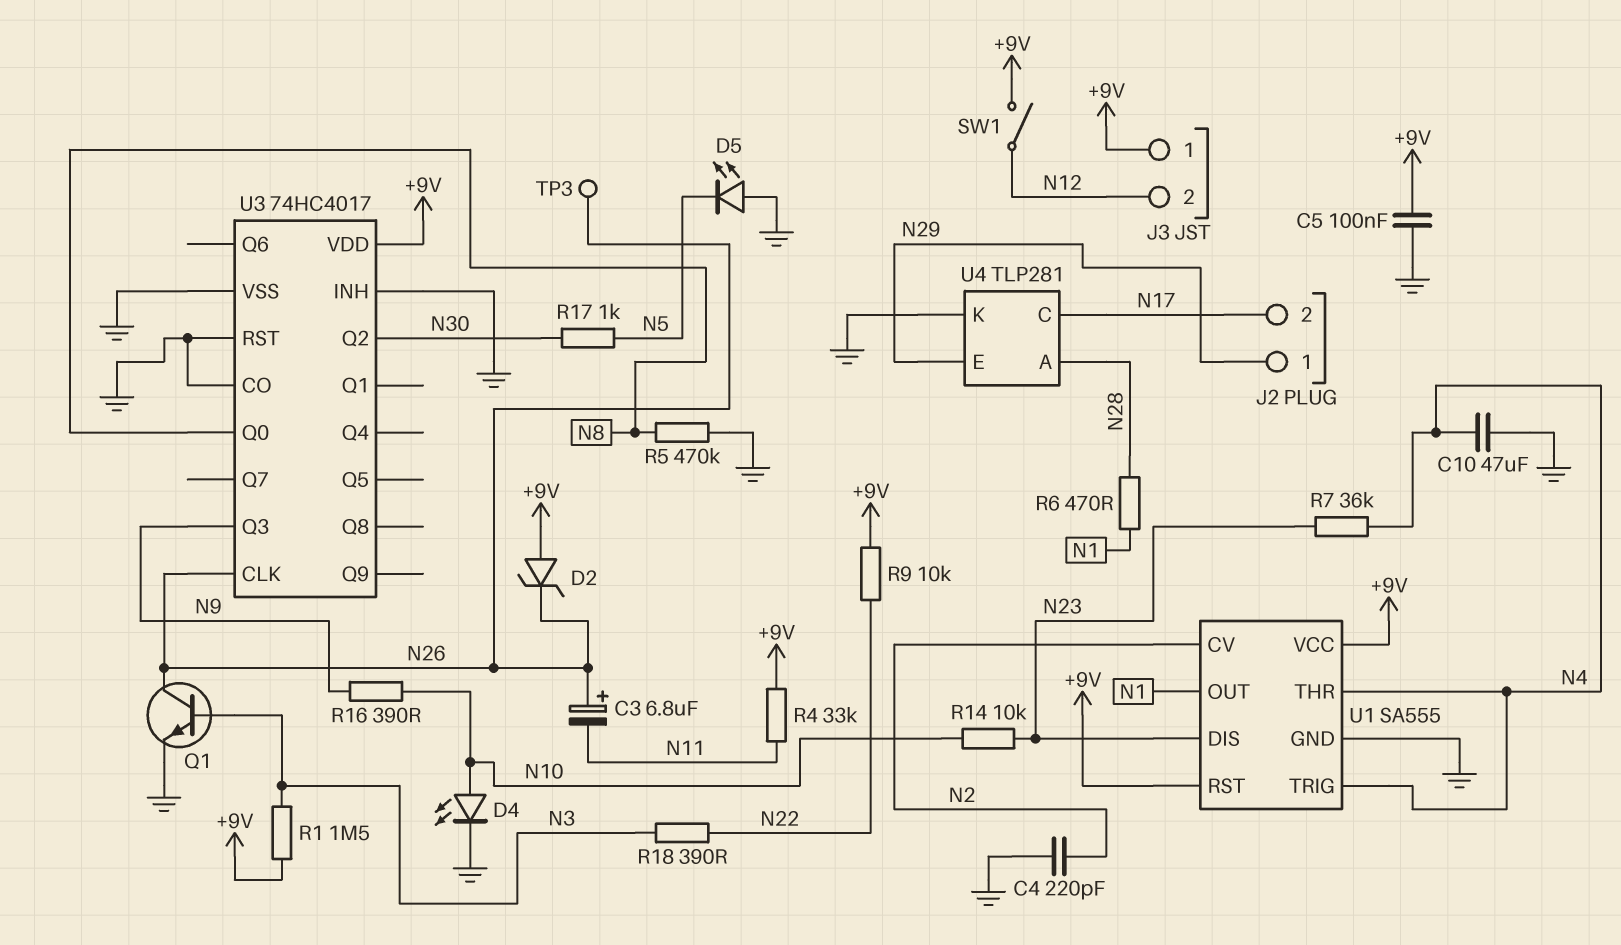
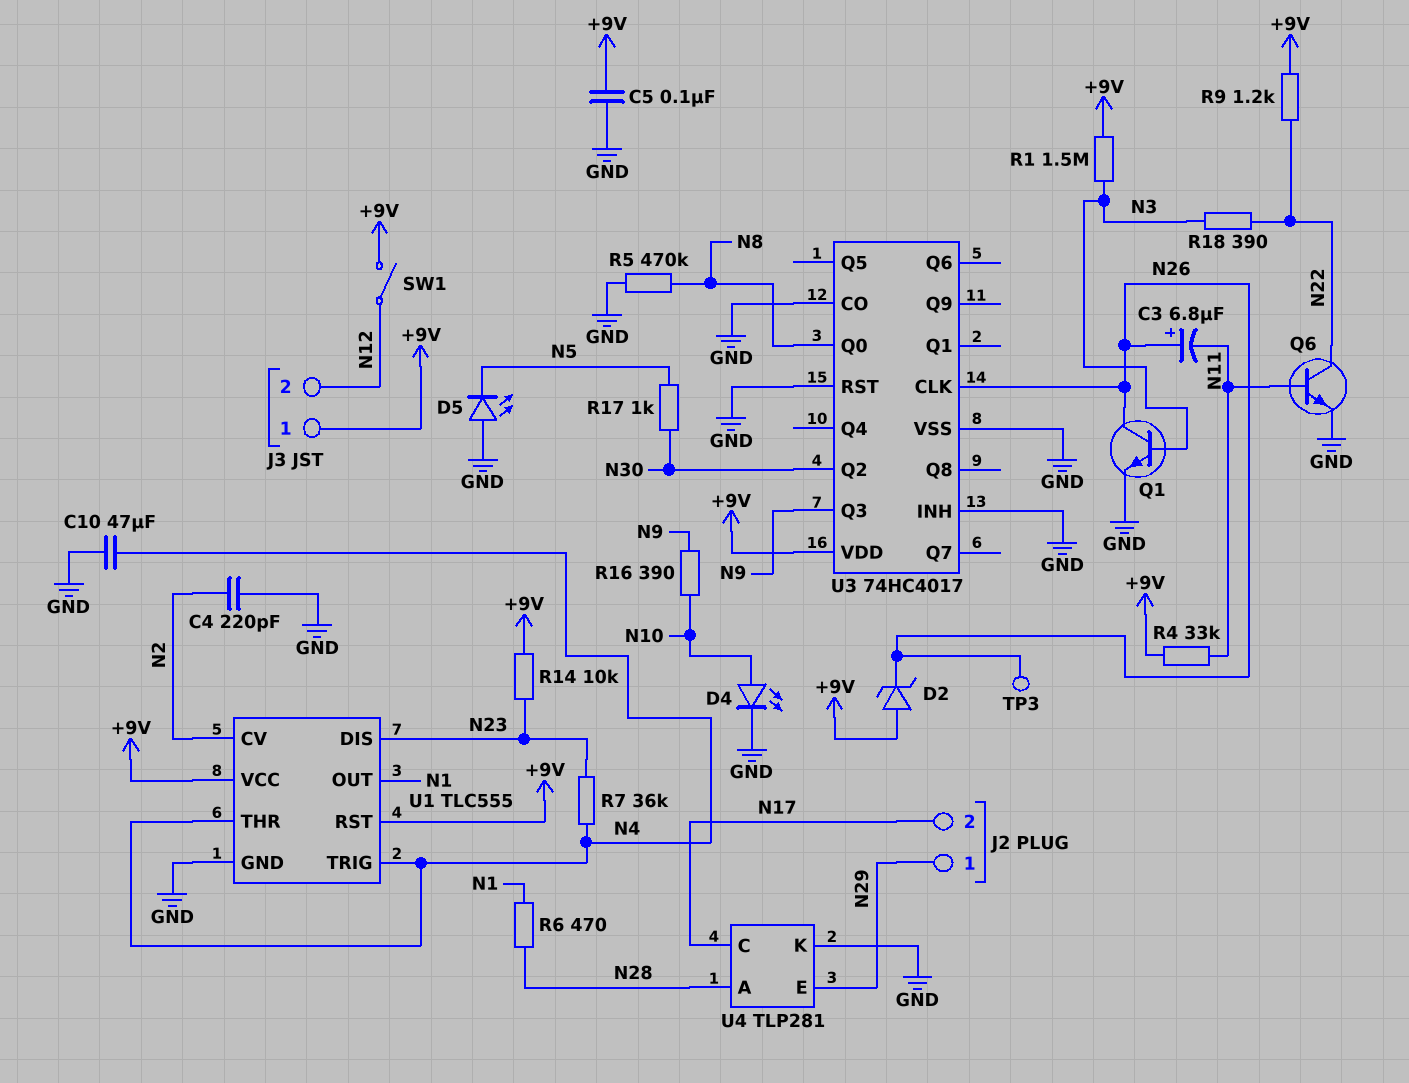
Q6: none -> NPN (B N11, C N22, E GND)
R9: 10k (+9V, N22) -> 1.2k (+9V, N22)
R14: 10k (N10, N23) -> 10k (+9V, N23)
U1: SA555 -> TLC555

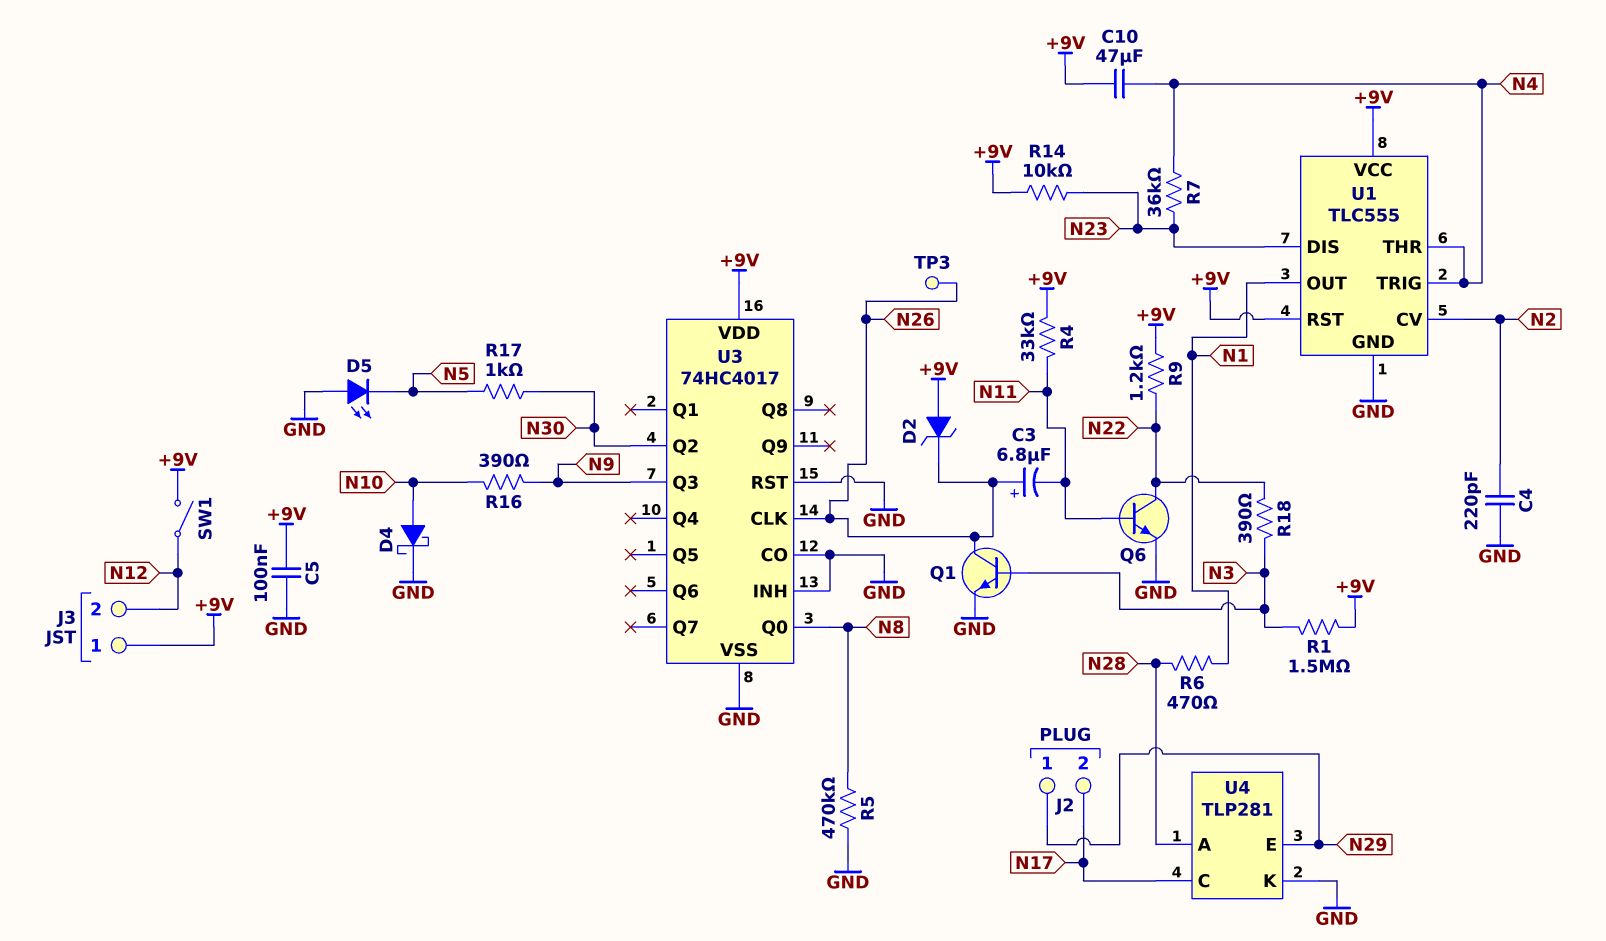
C10: 47uF (GND, N4) -> 47uF (+9V, N4)
D4: LED (A N10, K GND) -> schottky (A N10, K GND)

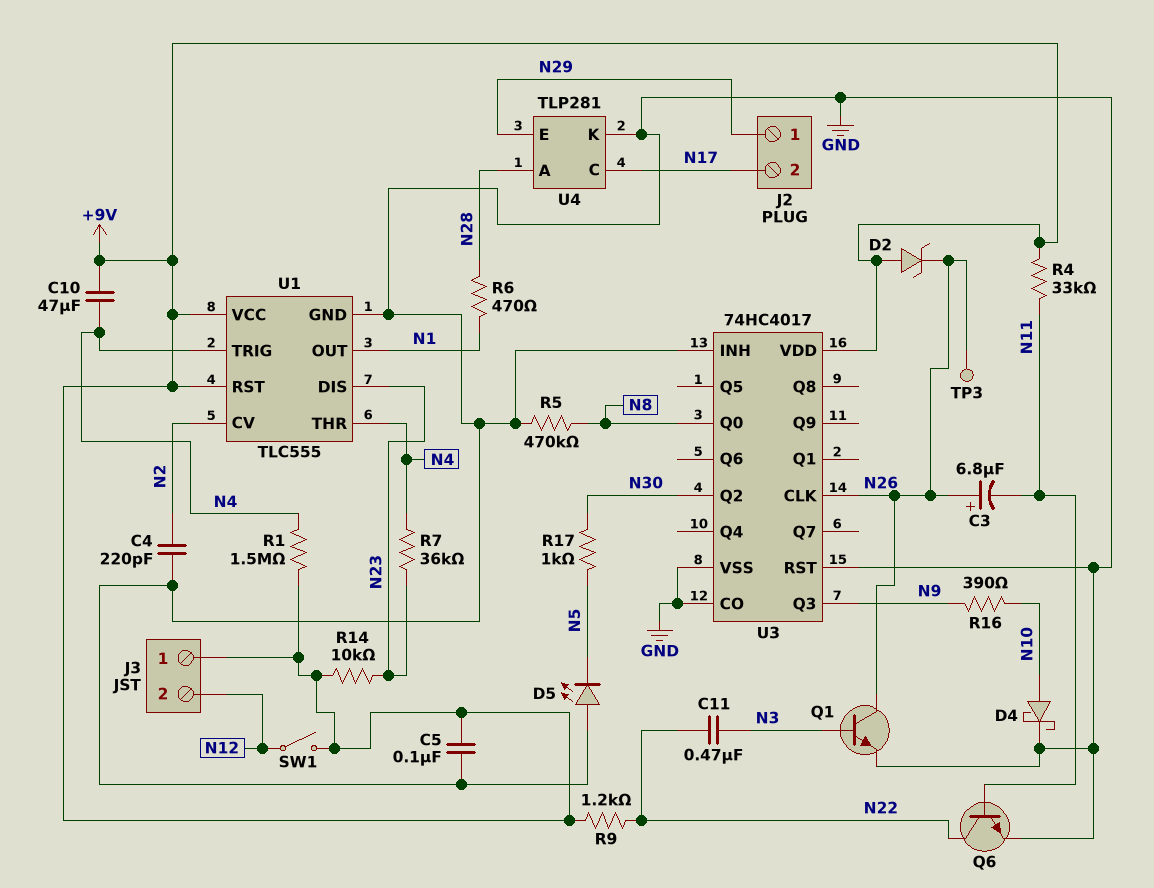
C11: none -> 470nF (N3, N22)
R1: 1.5M (+9V, N3) -> 1.5M (+9V, N4)
R18: 390 (N3, N22) -> none

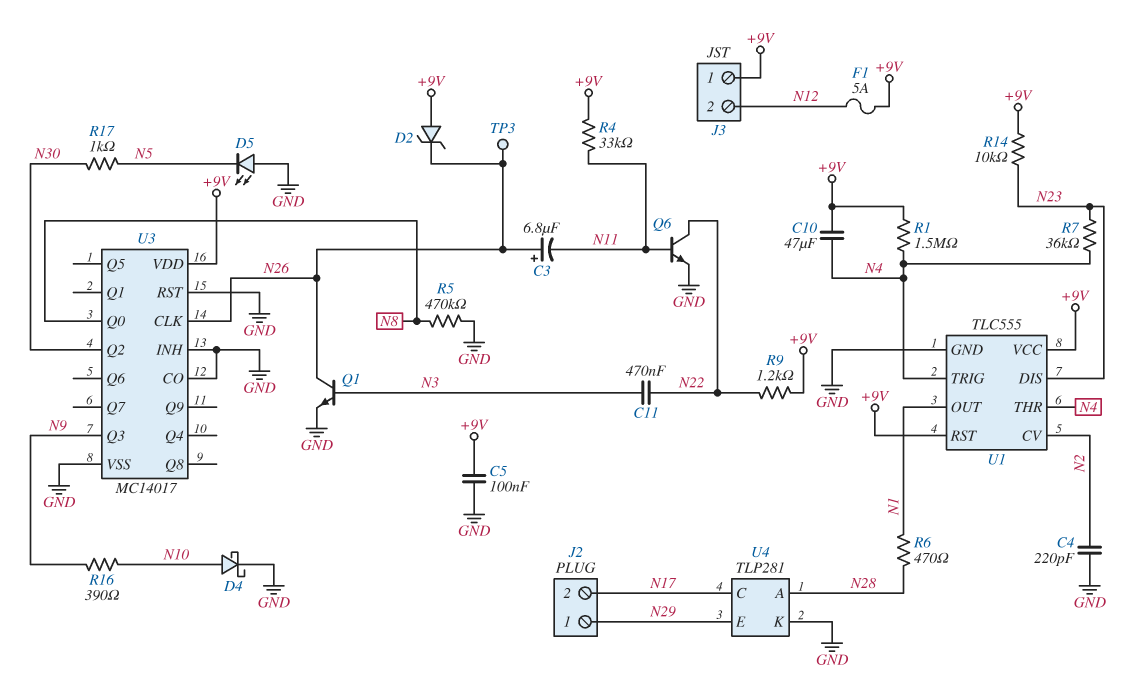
F1: none -> 5A (+9V, N12)
SW1: switch (+9V, N12) -> none
U3: 74HC4017 -> MC14017

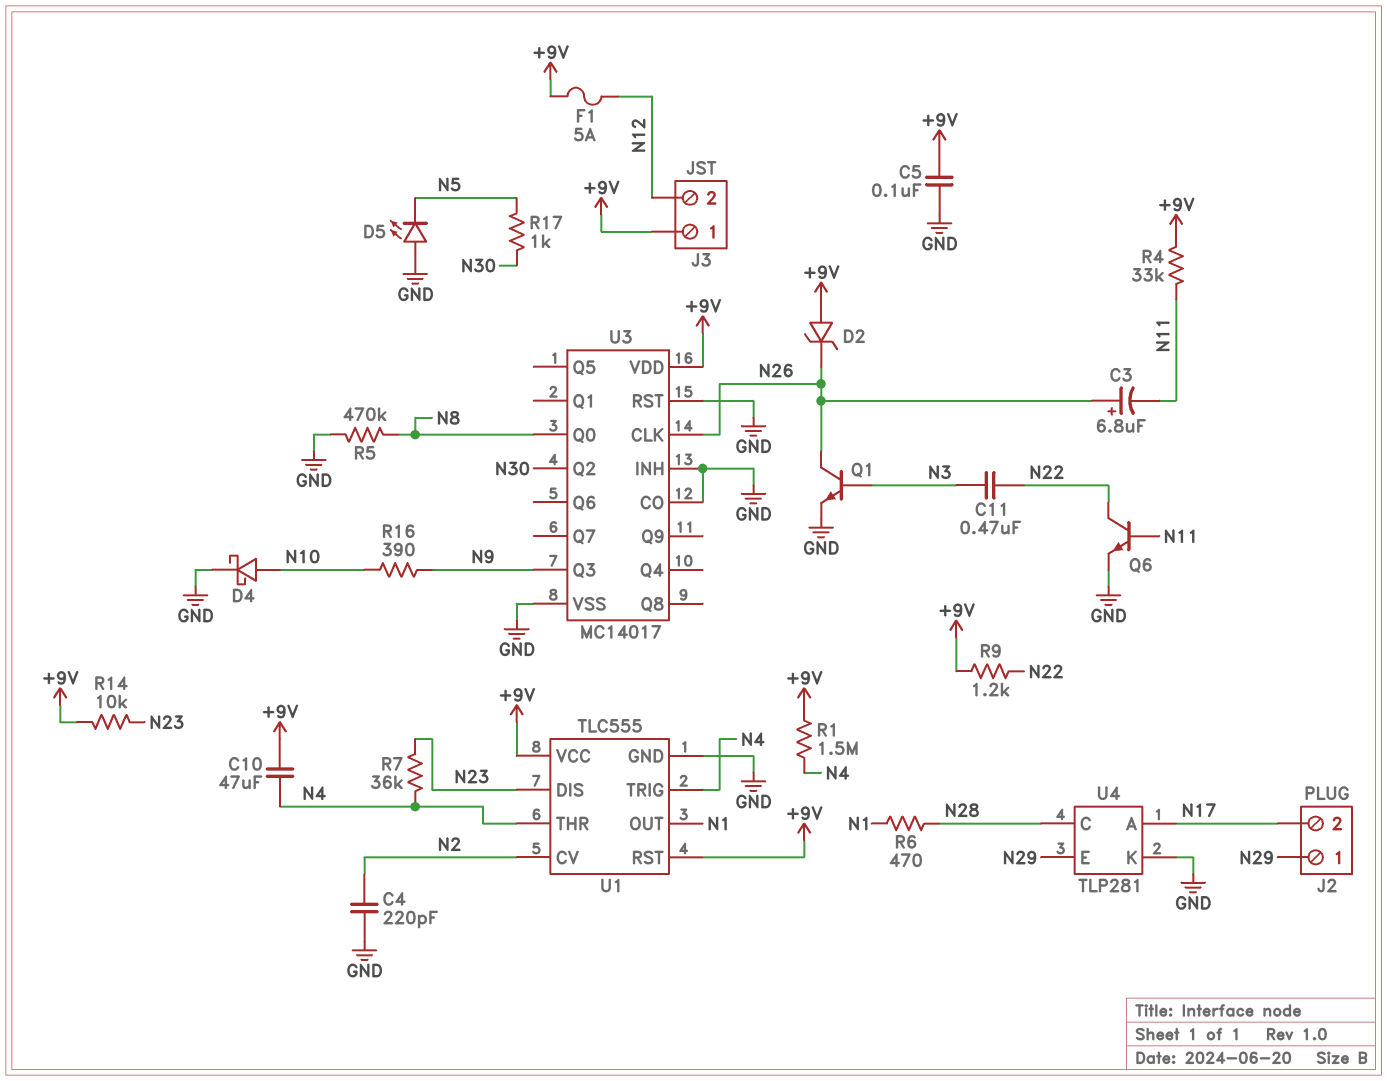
TP3: test point (N26) -> none
U4 pin A: N28 -> N17
U4 pin C: N17 -> N28

